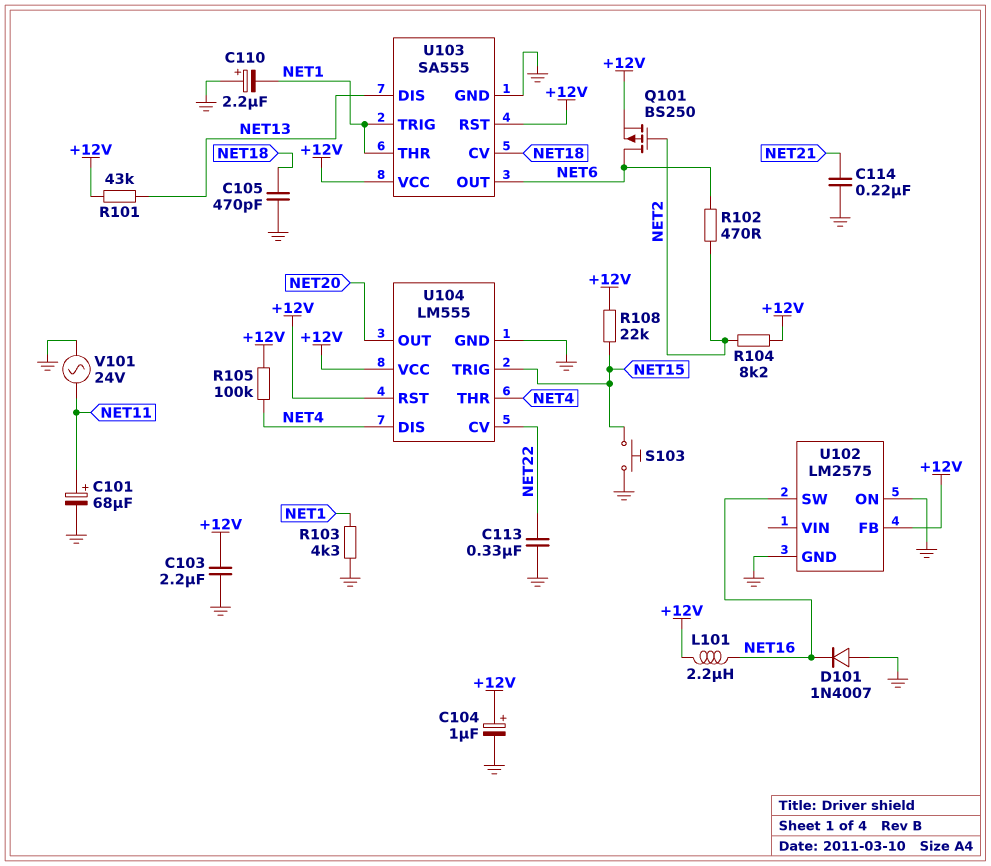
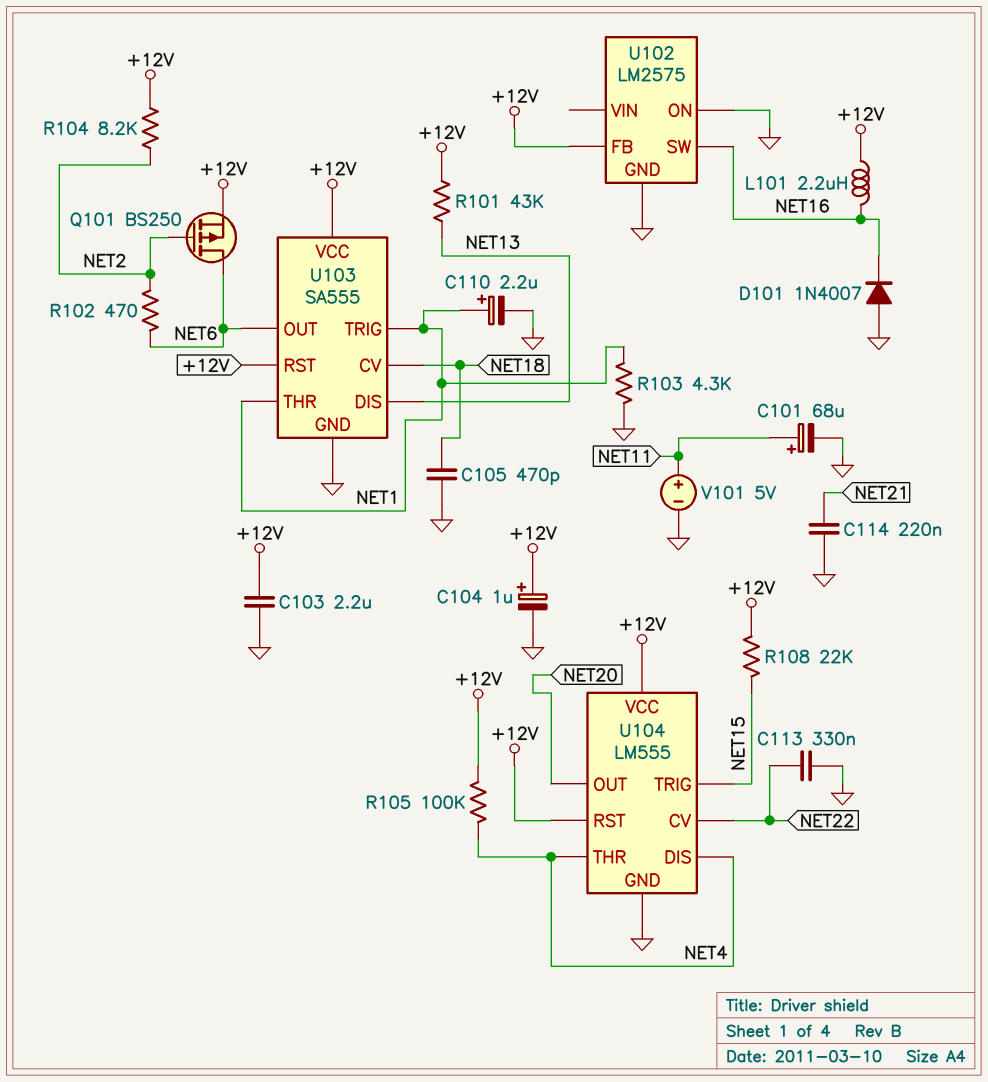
C110: 2.2uF (plus GND, minus NET1) -> 2.2uF (plus NET1, minus GND)
S103: button (GND, NET15) -> none
V101: AC 24V (GND, NET11) -> 5V (plus NET11, minus GND)

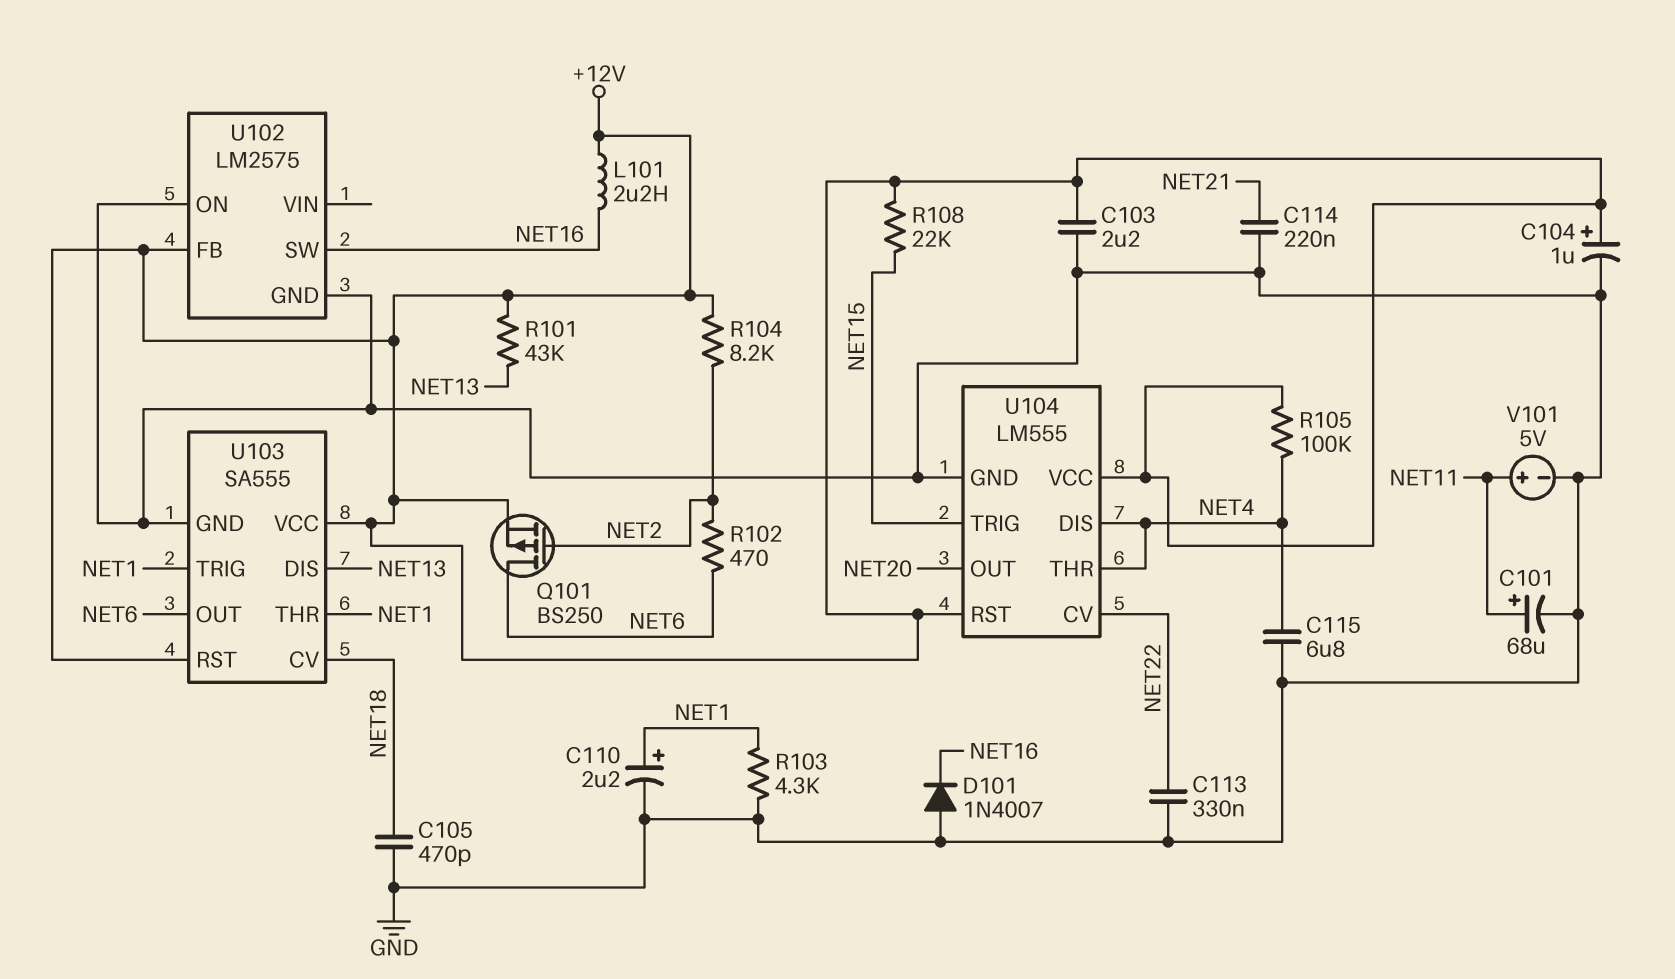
C115: none -> 6.8uF (GND, NET4)

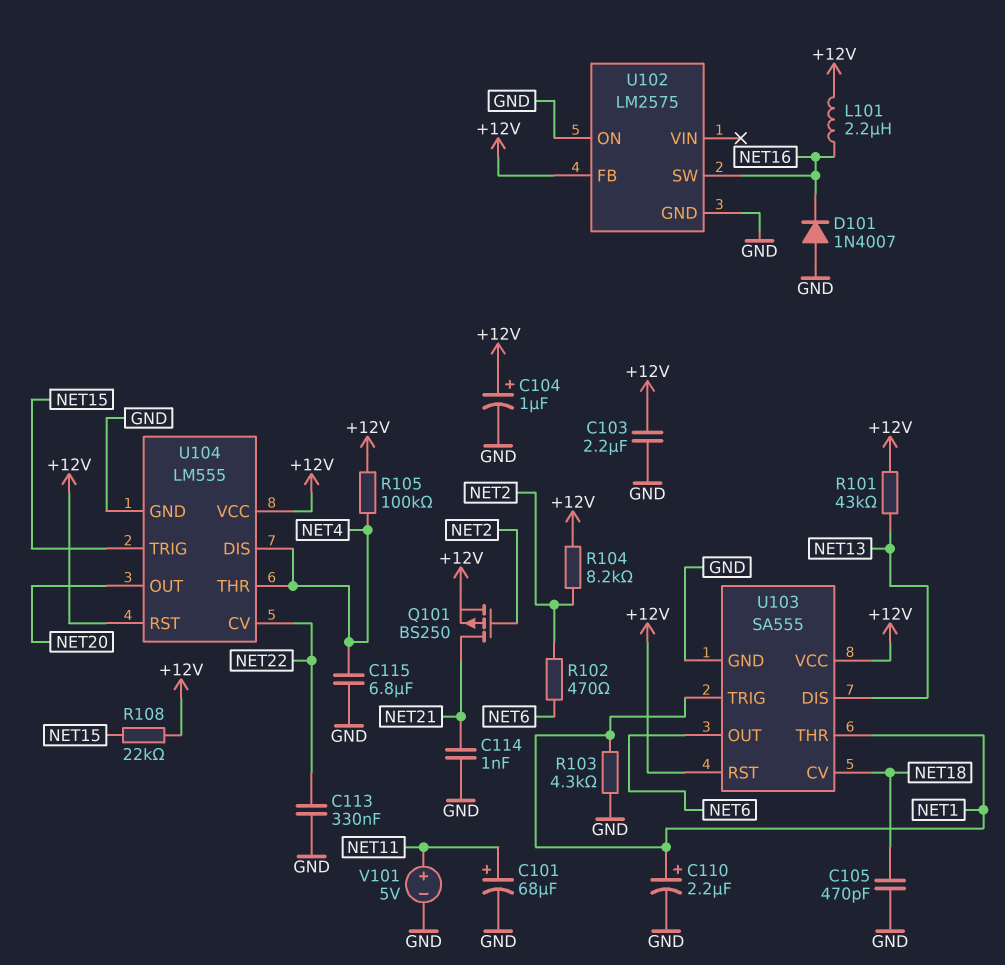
C114: 220nF (GND, NET21) -> 1nF (GND, NET21)
Q101: PMOS BS250 (G NET2, D NET6, S +12V) -> PMOS BS250 (G NET2, D NET21, S +12V)

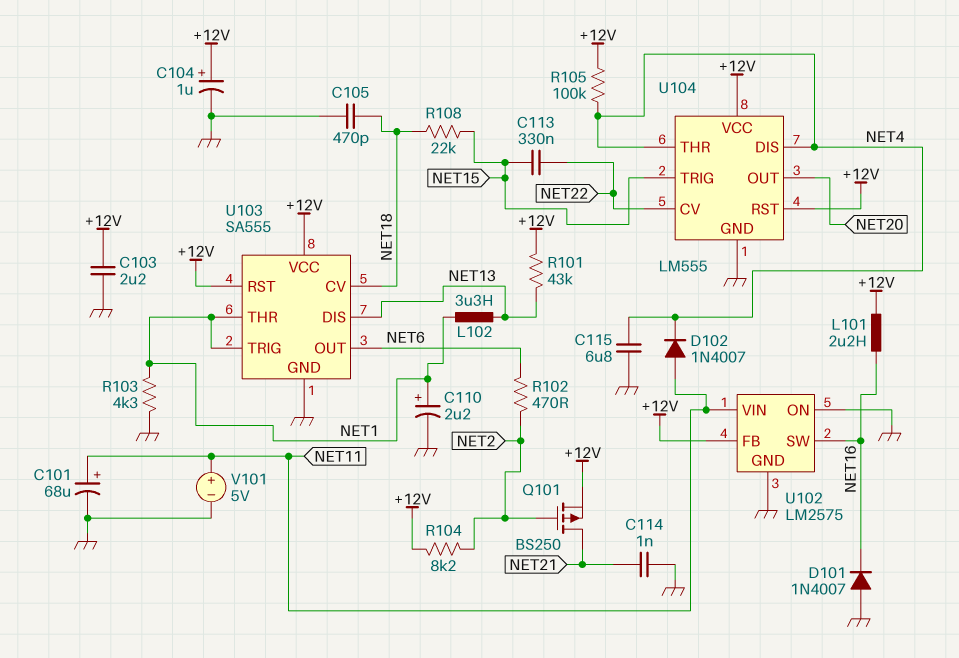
C113: 330nF (GND, NET22) -> 330nF (NET15, NET22)
D102: none -> diode 1N4007 (A NET11, K NET4)
L102: none -> 3.3uH (NET1, NET13)
R108: 22k (+12V, NET15) -> 22k (NET15, NET18)
U102 pin VIN: none -> NET11

